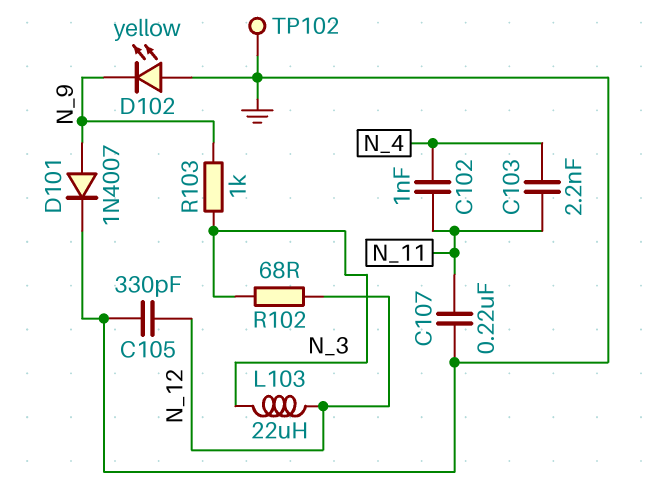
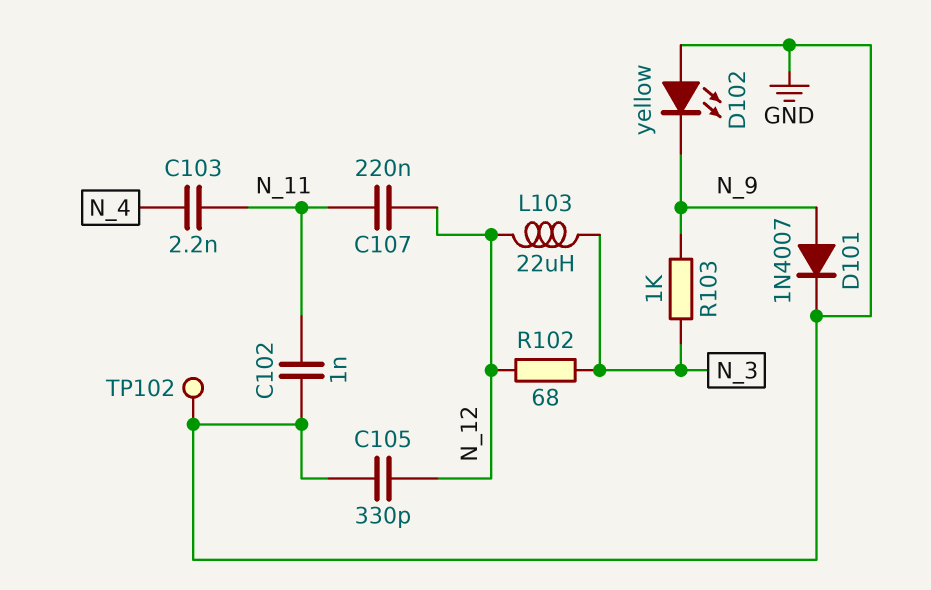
C102: 1nF (N_4, N_11) -> 1nF (GND, N_11)
C107: 220nF (GND, N_11) -> 220nF (N_11, N_12)

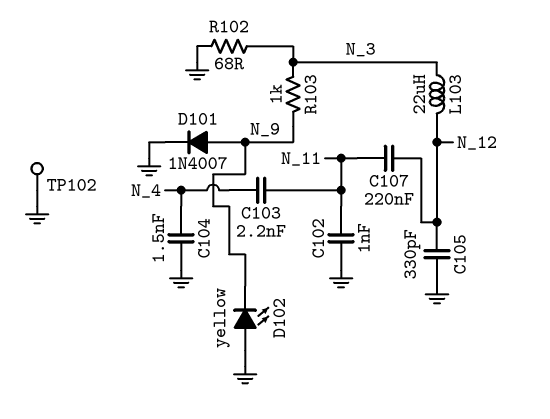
C104: none -> 1.5nF (GND, N_4)
R102: 68 (N_3, N_12) -> 68 (GND, N_3)

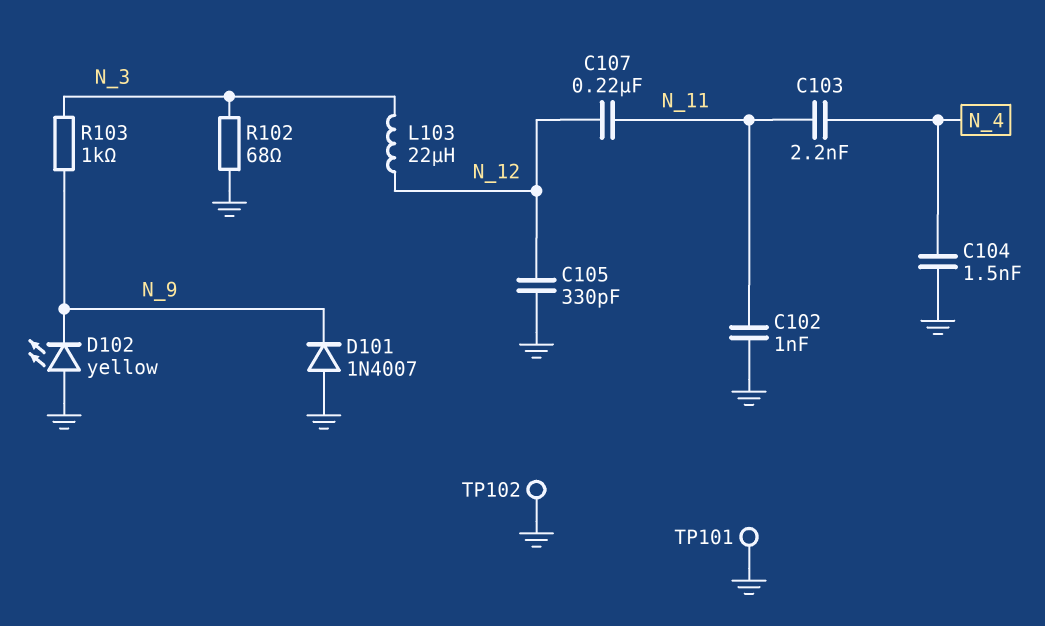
D101: diode 1N4007 (A N_9, K GND) -> diode 1N4007 (A GND, K N_9)
TP101: none -> test point (GND)

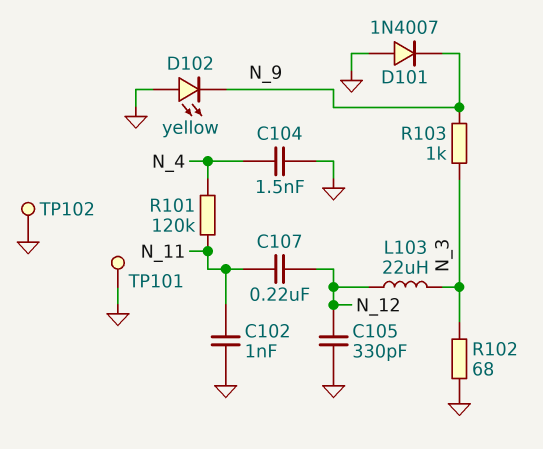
C103: 2.2nF (N_4, N_11) -> none
R101: none -> 120k (N_4, N_11)

